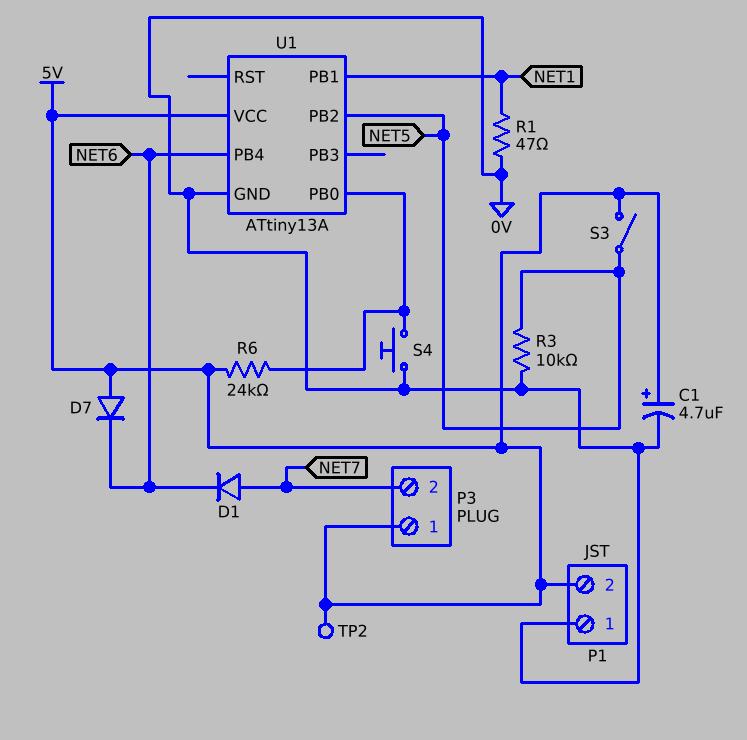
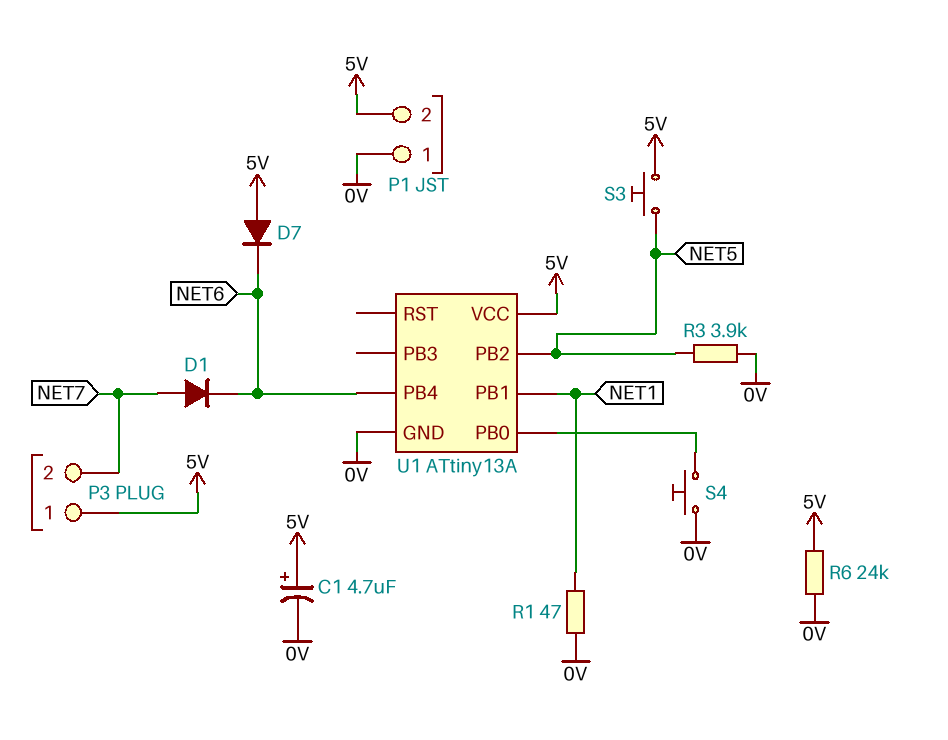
R3: 10k (0V, NET5) -> 3.9k (0V, NET5)
R6: 24k (5V, U1/PB0) -> 24k (0V, 5V)
S3: switch (5V, NET5) -> button (5V, NET5)
TP2: test point (5V) -> none

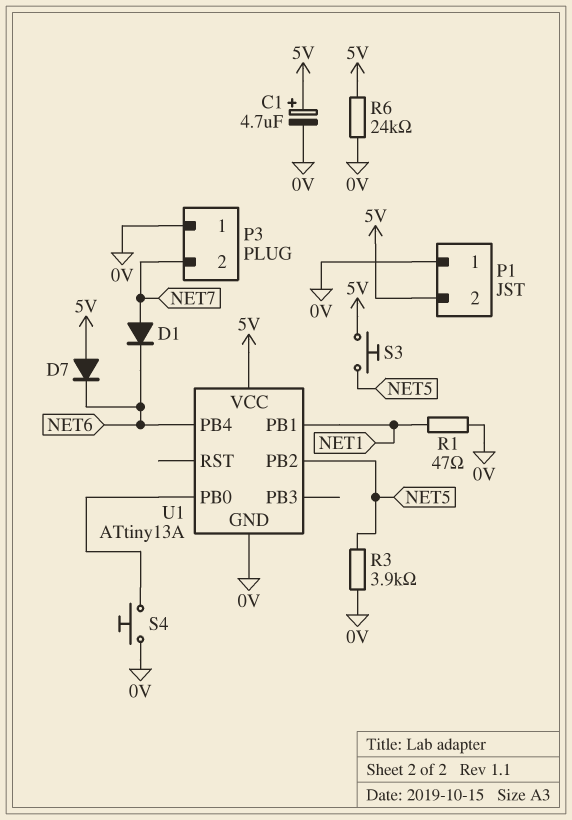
P3 pin 1: 5V -> 0V

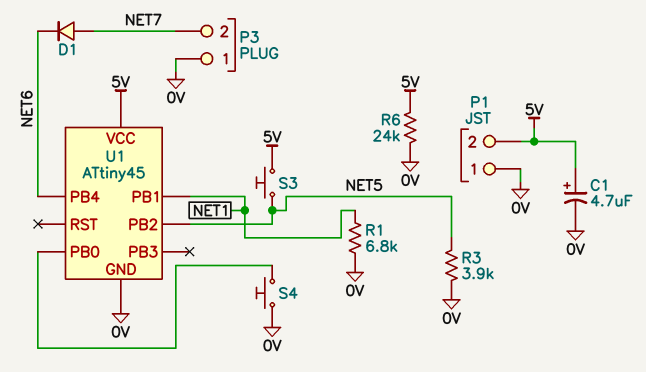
D7: diode (A 5V, K NET6) -> none
R1: 47 (0V, NET1) -> 6.8k (0V, NET1)
U1: ATtiny13A -> ATtiny45

